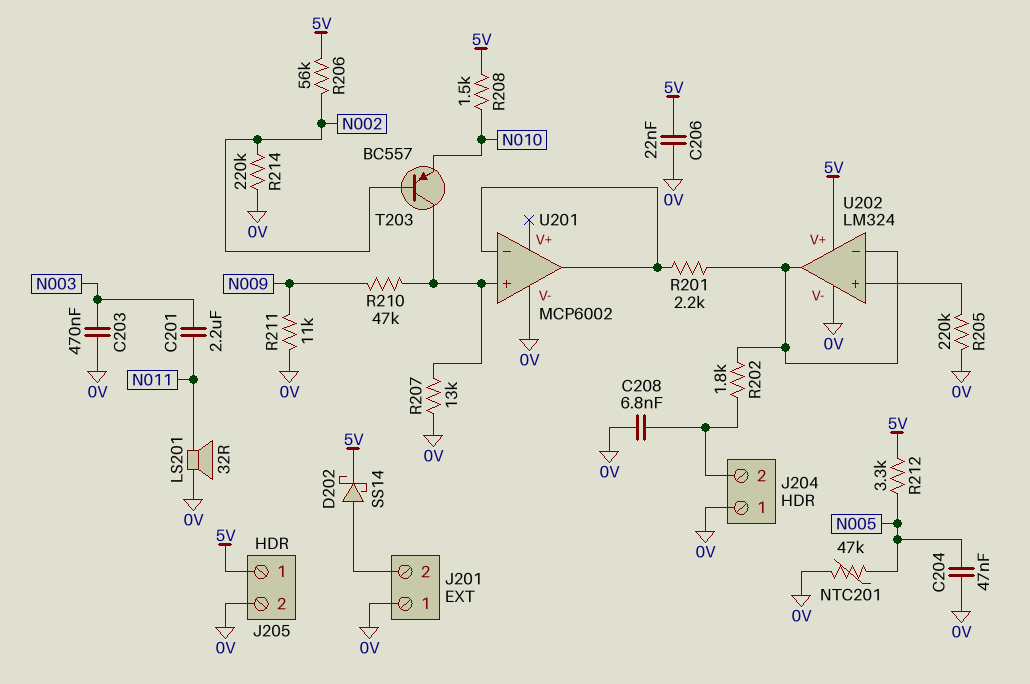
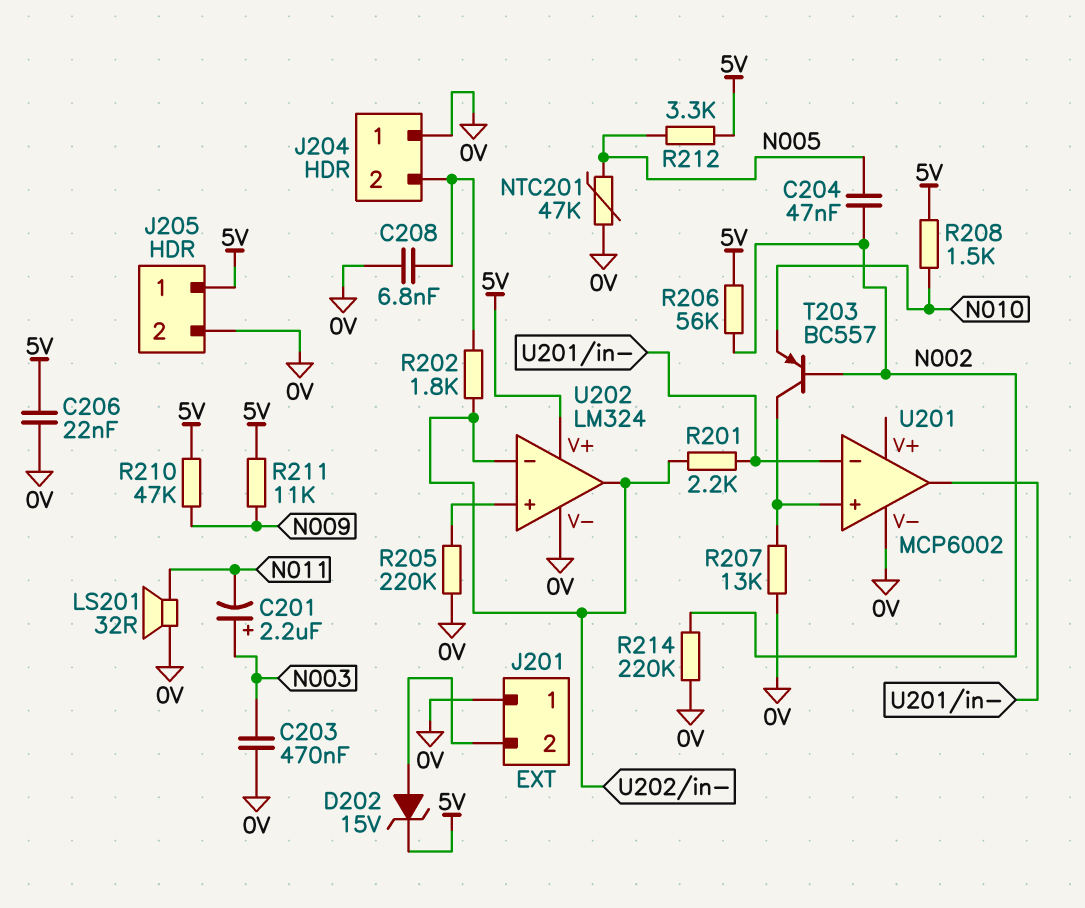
C201: 2.2uF (N003, N011) -> 2.2uF (plus N003, minus N011)
C204: 47nF (0V, N005) -> 47nF (N002, N005)
D202: schottky SS14 (A J201/2, K 5V) -> zener 15V (A J201/2, K 5V)
R210: 47k (N009, U201/in+) -> 47k (5V, N009)
R211: 11k (0V, N009) -> 11k (5V, N009)

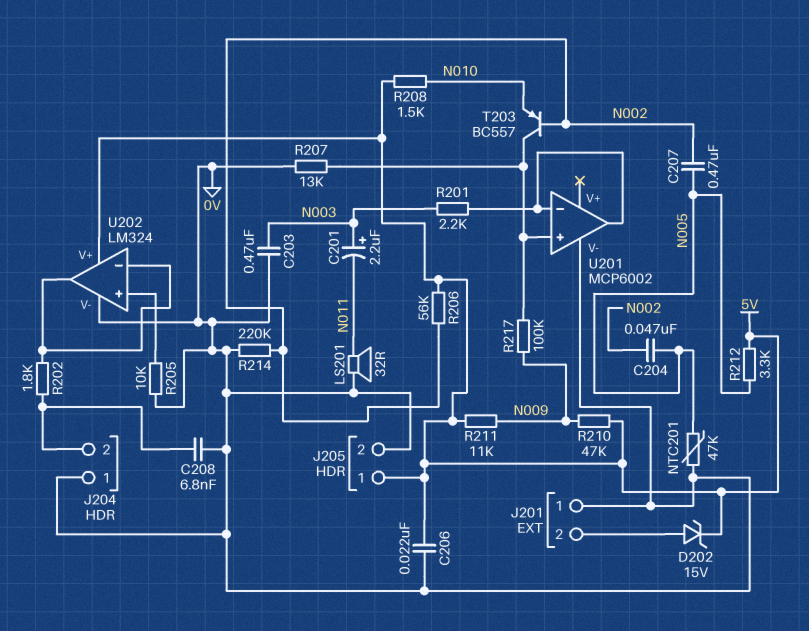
C207: none -> 470nF (N002, N005)
R201: 2.2k (U201/in-, U202/in-) -> 2.2k (N003, U201/in-)
R205: 220k (0V, U202/in+) -> 10k (0V, U202/in+)
R217: none -> 100k (N009, U201/in+)

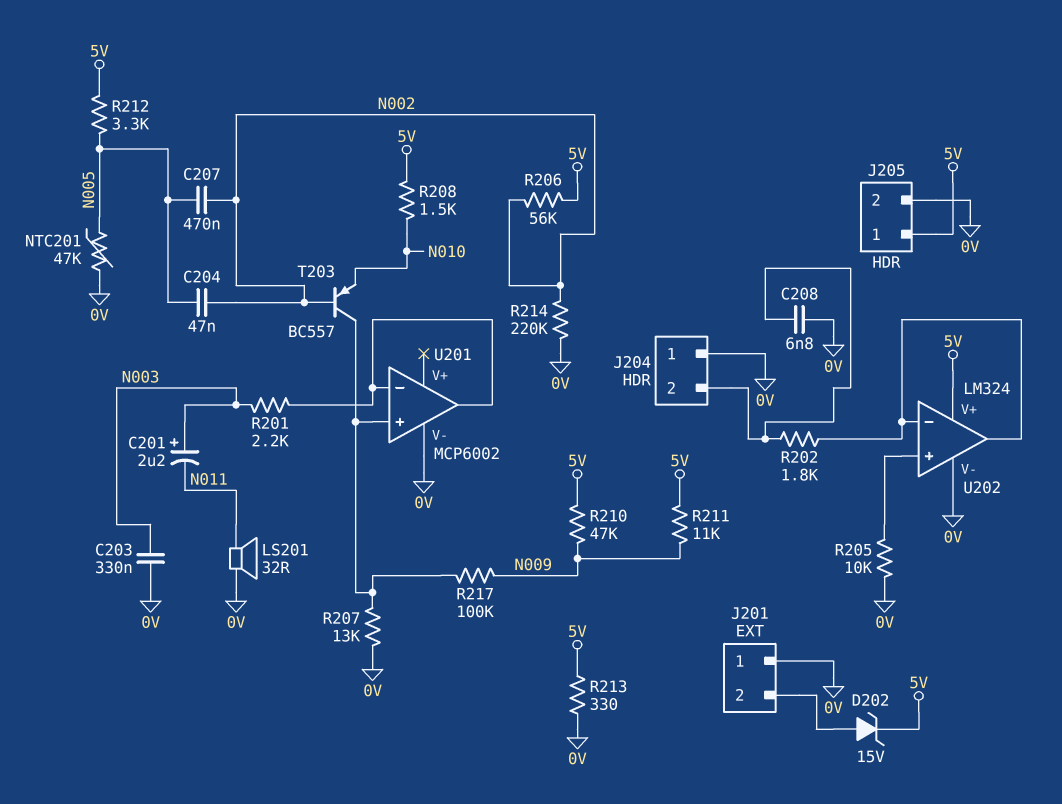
C203: 470nF (0V, N003) -> 330nF (0V, N003)
C206: 22nF (0V, 5V) -> none
R213: none -> 330 (0V, 5V)

